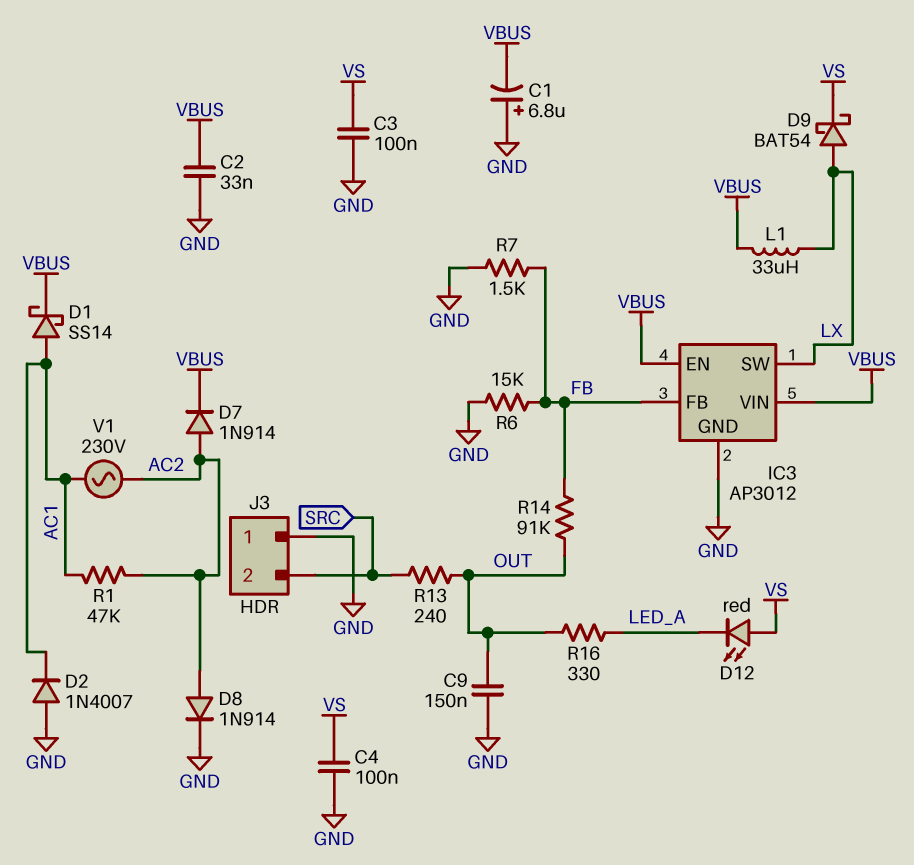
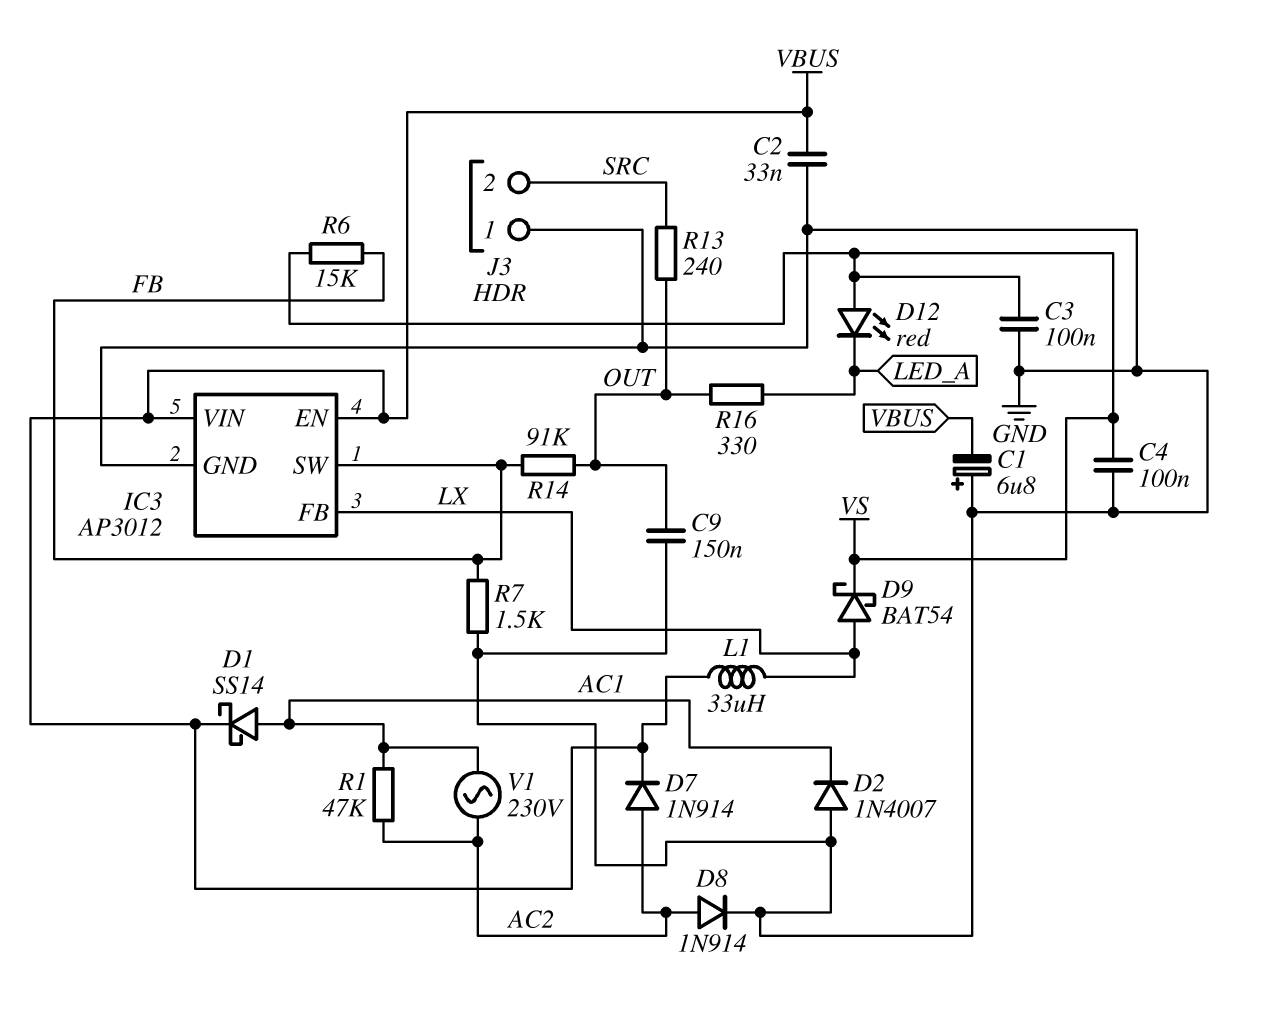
IC3 pin FB: FB -> LX
IC3 pin SW: LX -> FB
R6: 15k (FB, GND) -> 15k (FB, VS)

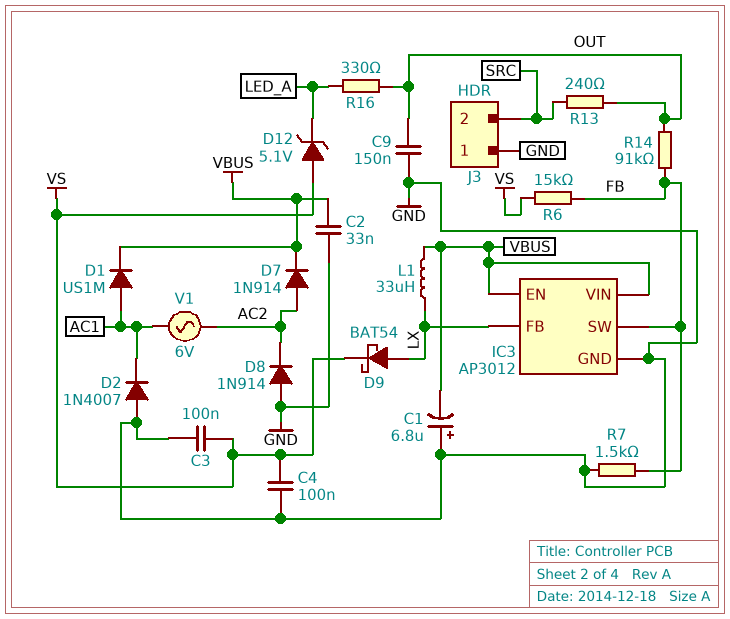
D1: schottky SS14 (A AC1, K VBUS) -> diode US1M (A AC1, K VBUS)
D8: diode 1N914 (A AC2, K GND) -> diode 1N914 (A GND, K AC2)
D12: LED red (A VS, K LED_A) -> zener 5.1V (A VS, K LED_A)
R1: 47k (AC1, AC2) -> none
V1: AC 230V (AC1, AC2) -> AC 6V (AC1, AC2)

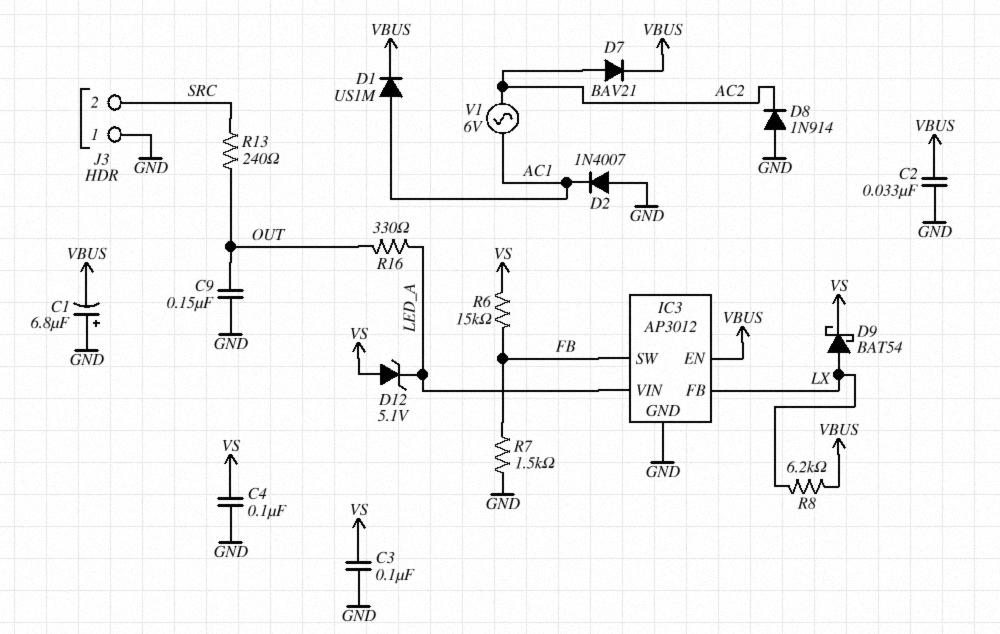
D7: diode 1N914 (A AC2, K VBUS) -> diode BAV21 (A AC2, K VBUS)
IC3 pin VIN: VBUS -> LED_A
L1: 33uH (LX, VBUS) -> none
R8: none -> 6.2k (LX, VBUS)
R14: 91k (FB, OUT) -> none

